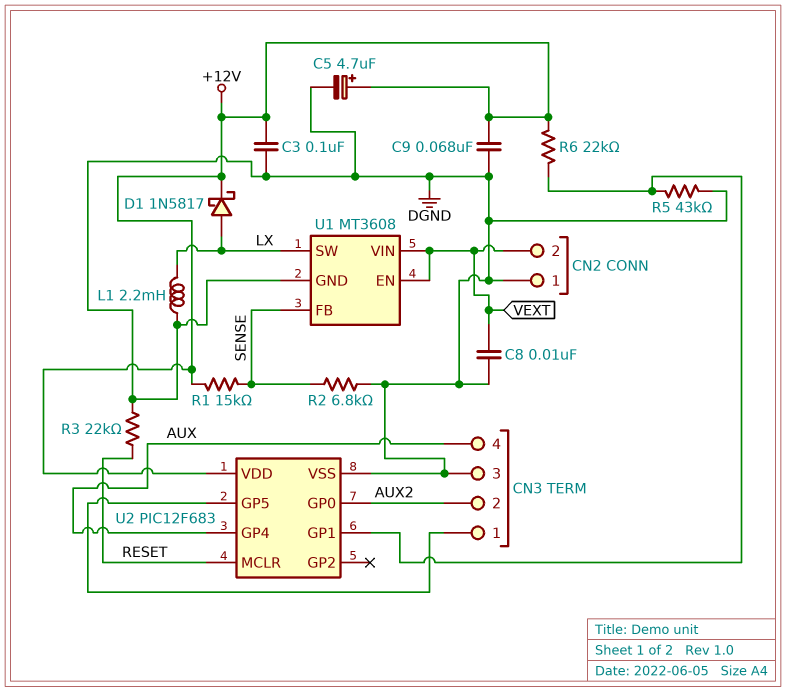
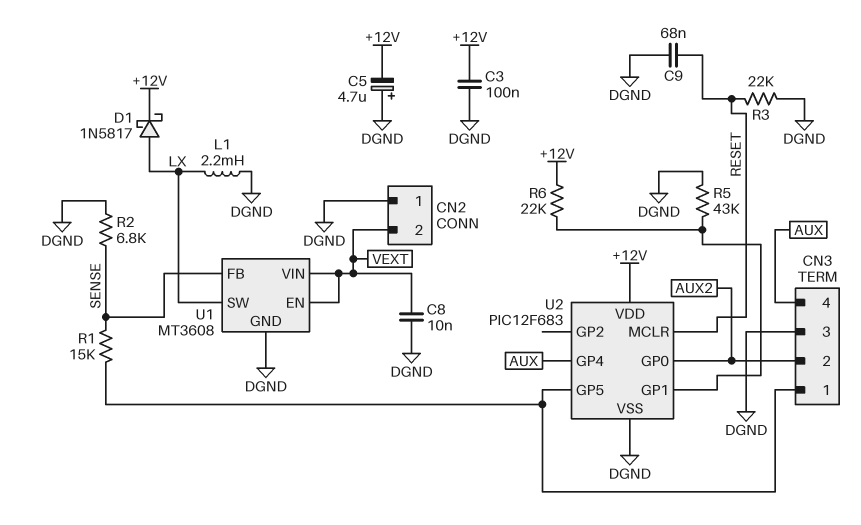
C5: 4.7uF (plus +12V, minus DGND) -> 4.7uF (plus DGND, minus +12V)
C9: 68nF (+12V, DGND) -> 68nF (DGND, RESET)
R1: 15k (+12V, SENSE) -> 15k (CN3/1, SENSE)

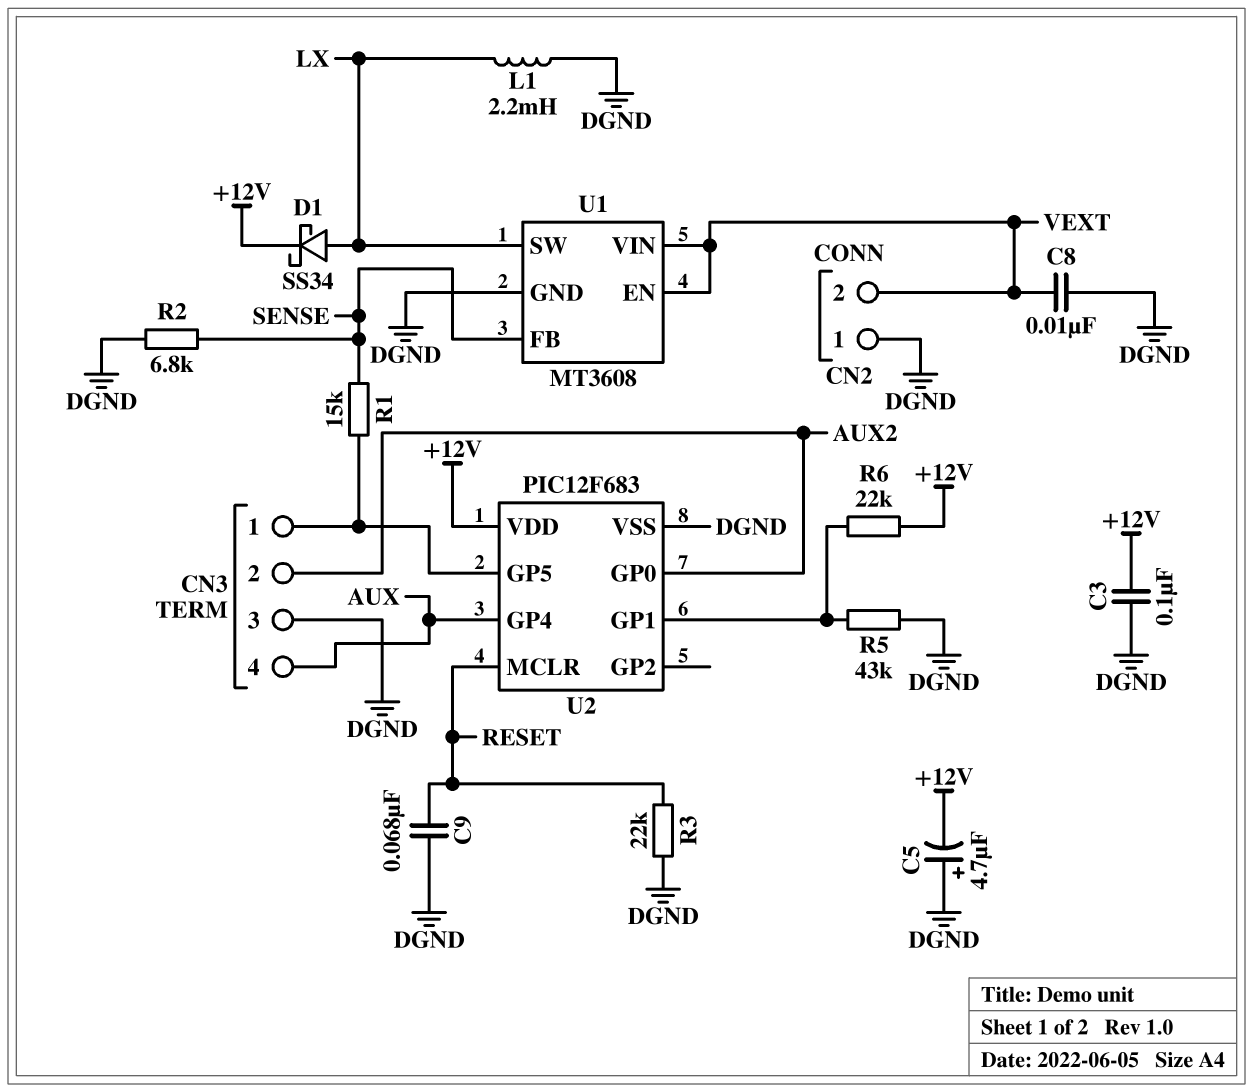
D1: schottky 1N5817 (A LX, K +12V) -> schottky SS34 (A LX, K +12V)

